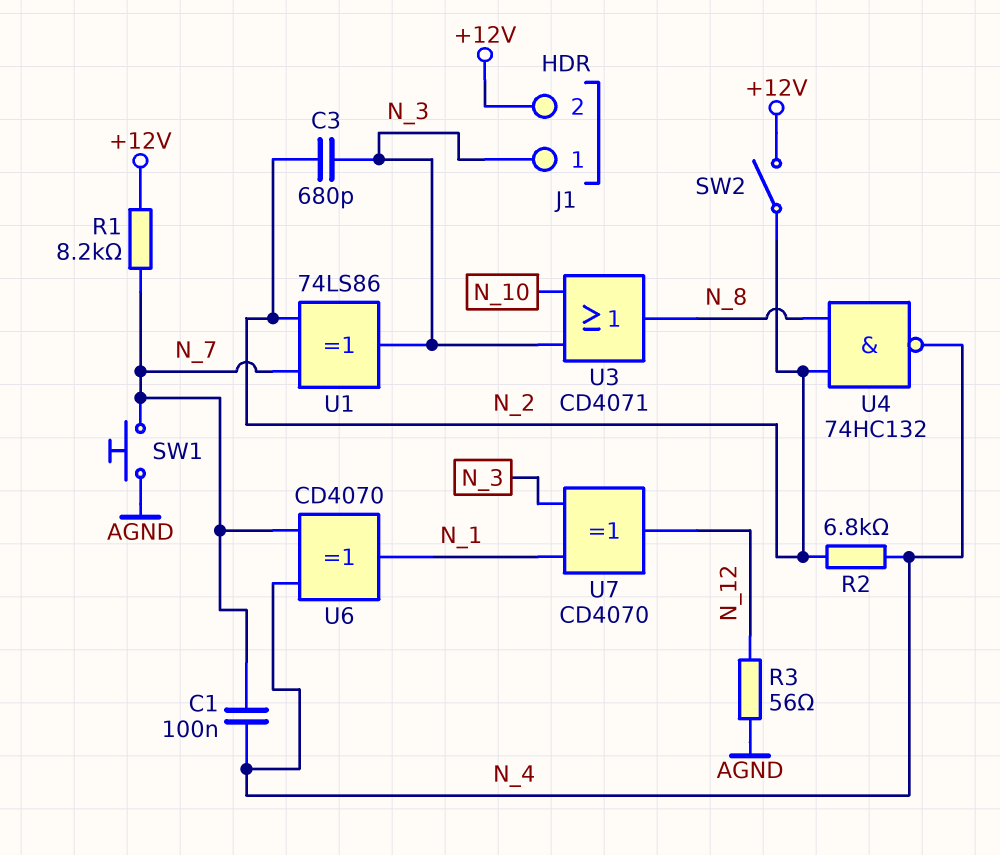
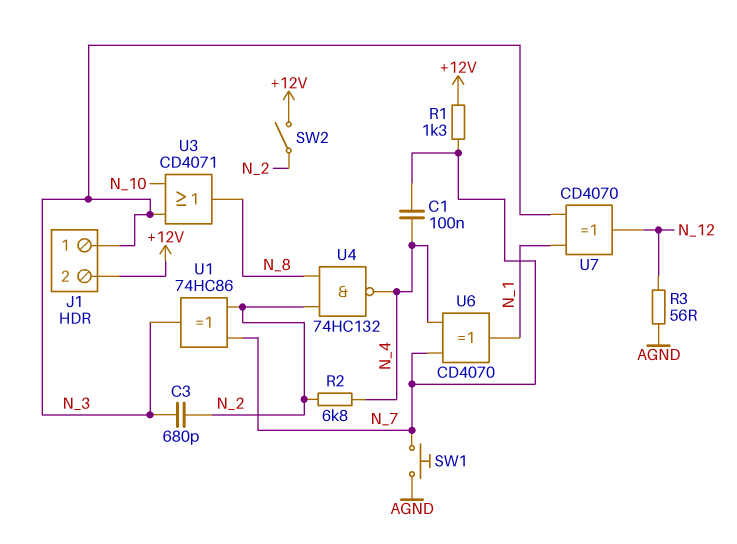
R1: 8.2k (+12V, N_7) -> 1.3k (+12V, N_7)
U1: XOR 74LS86 (in N_2, in N_7, out N_3) -> XOR 74HC86 (in N_2, in N_7, out N_3)

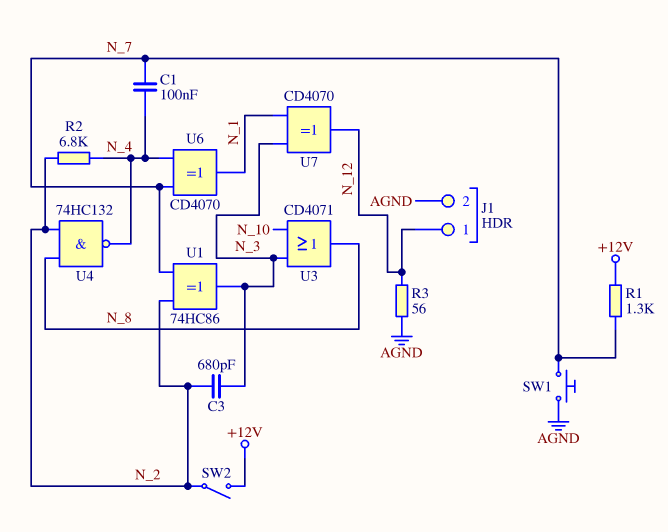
J1 pin 1: N_3 -> N_12
J1 pin 2: +12V -> AGND

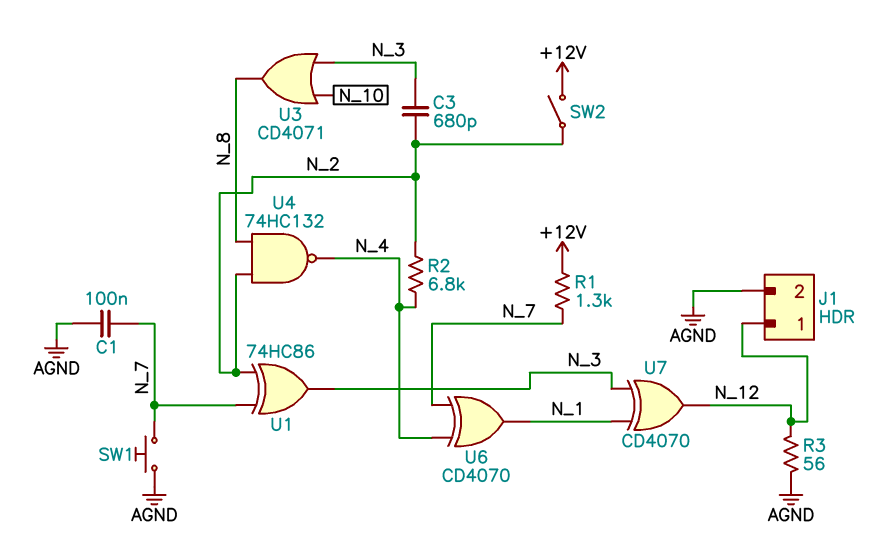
C1: 100nF (N_4, N_7) -> 100nF (AGND, N_7)

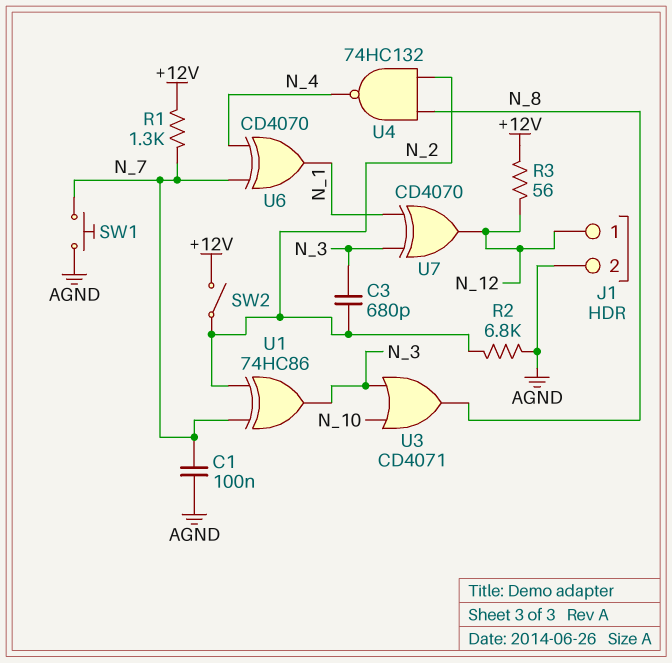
R2: 6.8k (N_2, N_4) -> 6.8k (AGND, N_2)
R3: 56 (AGND, N_12) -> 56 (+12V, N_12)

